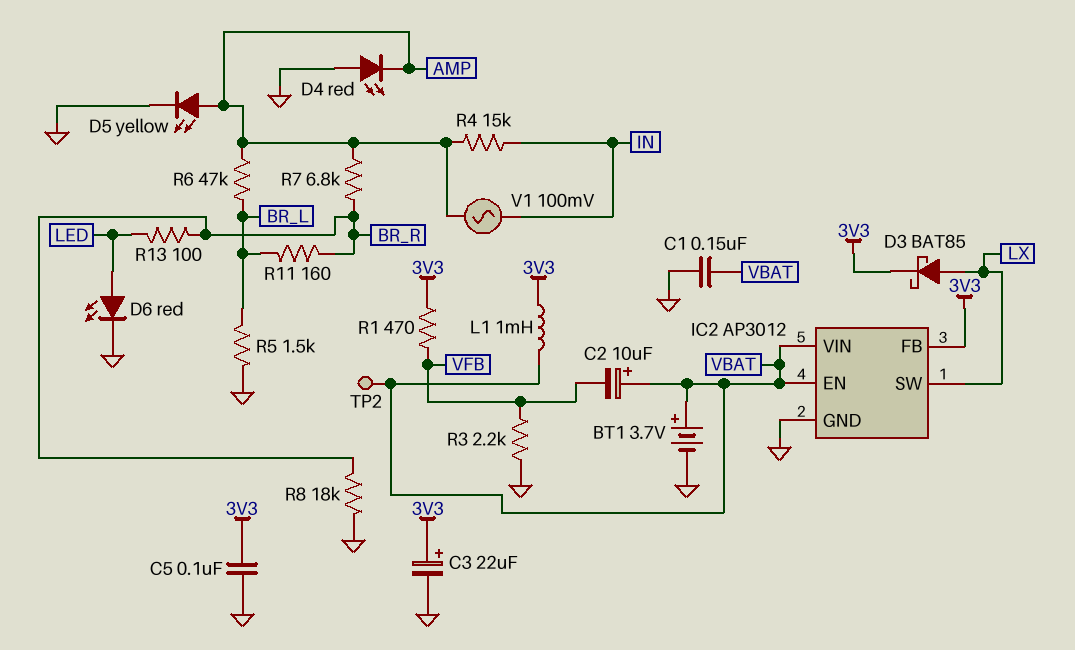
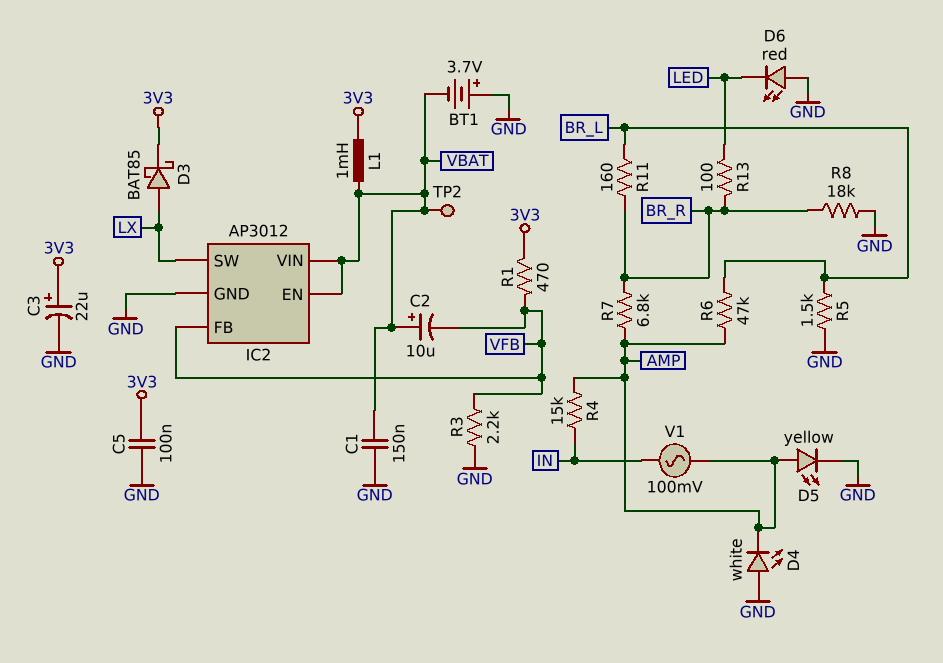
BT1: 3.7V (plus VBAT, minus GND) -> 3.7V (plus GND, minus VBAT)
D4: LED red (A GND, K AMP) -> LED white (A GND, K AMP)
D6: LED red (A LED, K GND) -> LED red (A GND, K LED)
IC2 pin FB: 3V3 -> VFB

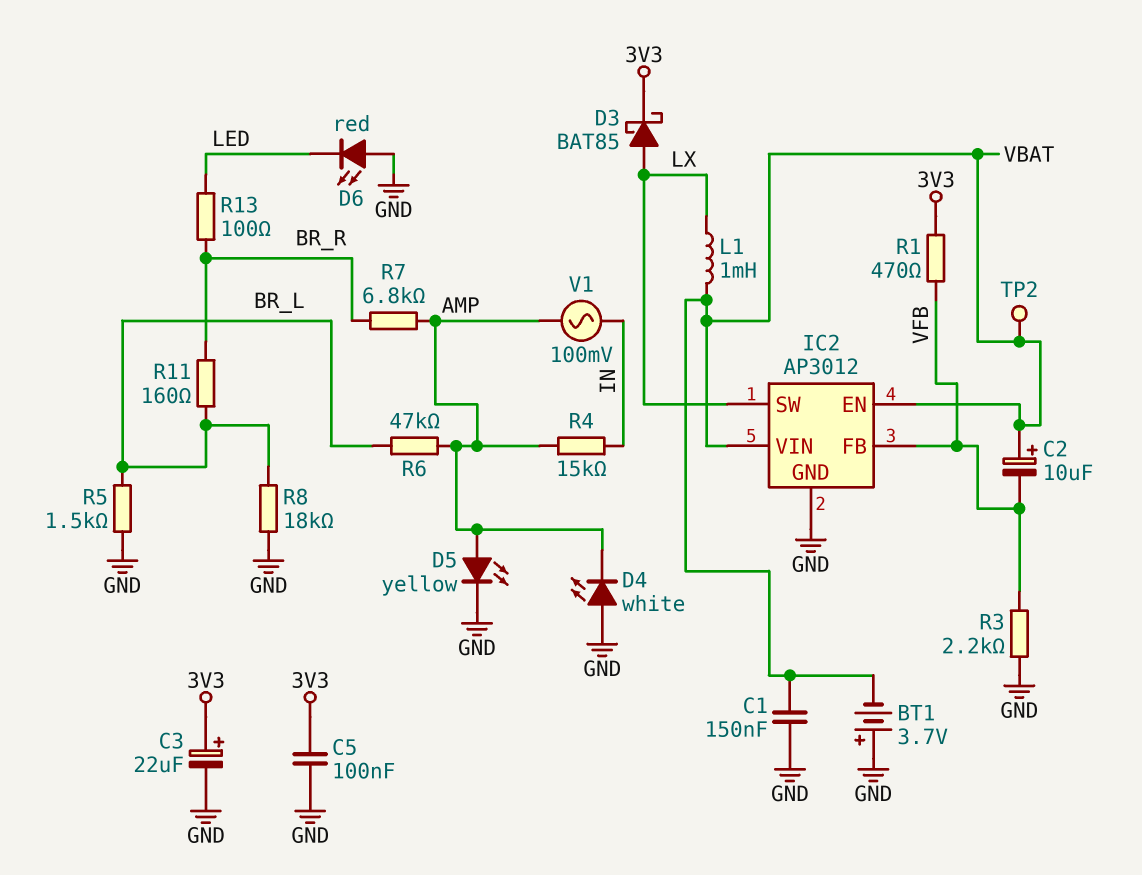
L1: 1mH (3V3, VBAT) -> 1mH (LX, VBAT)
R8: 18k (BR_R, GND) -> 18k (BR_L, GND)

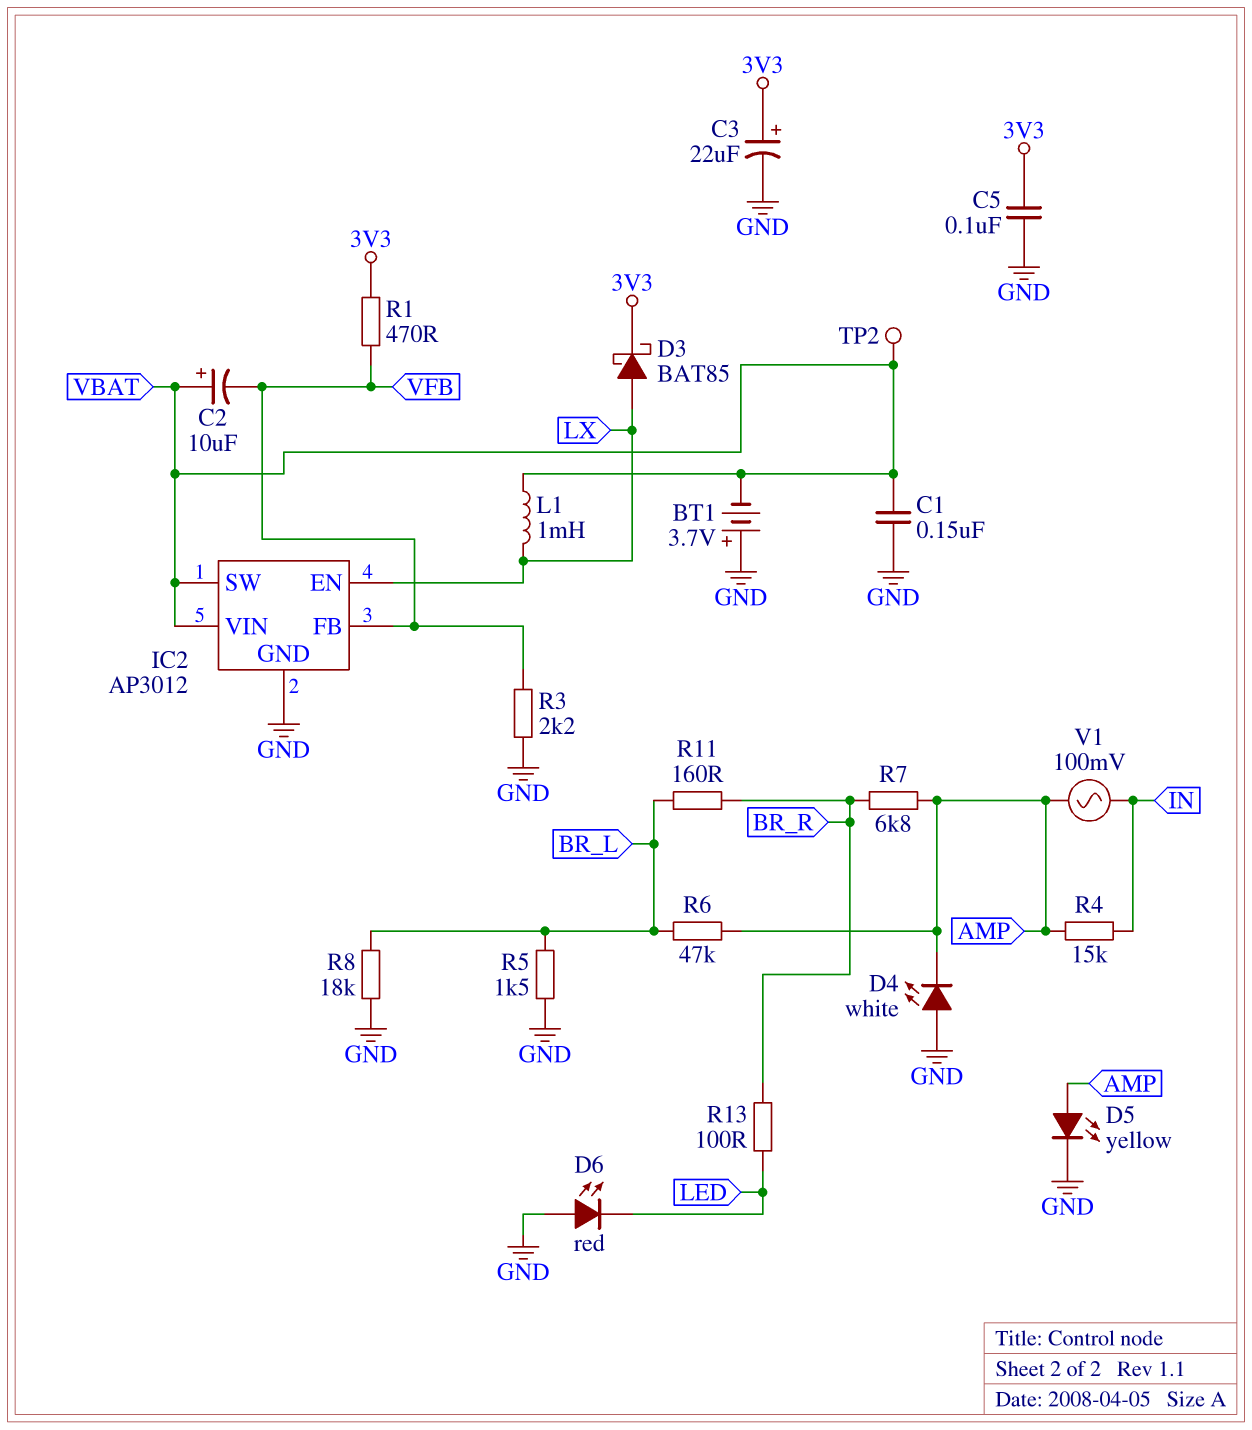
IC2 pin EN: VBAT -> LX
IC2 pin SW: LX -> VBAT

